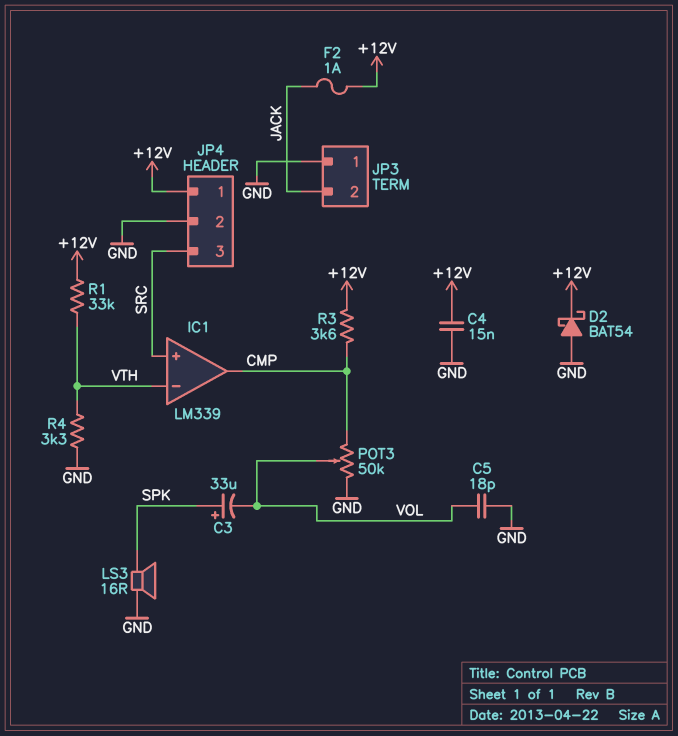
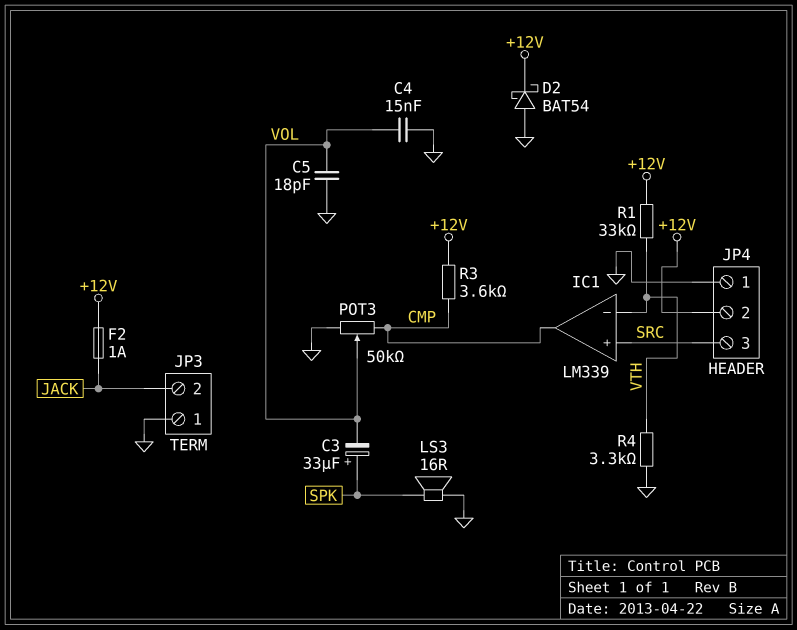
C4: 15nF (+12V, GND) -> 15nF (GND, VOL)
JP4 pin 1: +12V -> GND
JP4 pin 2: GND -> +12V

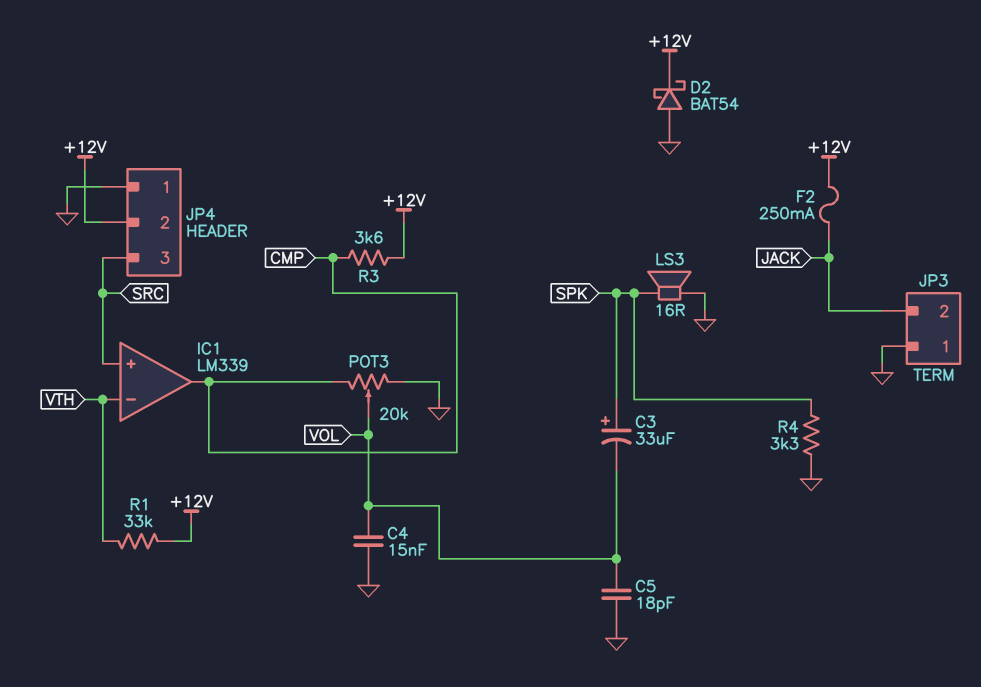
F2: 1A (+12V, JACK) -> 250mA (+12V, JACK)
POT3: 50k (CMP, GND, wiper VOL) -> 20k (CMP, GND, wiper VOL)
R4: 3.3k (GND, VTH) -> 3.3k (GND, SPK)

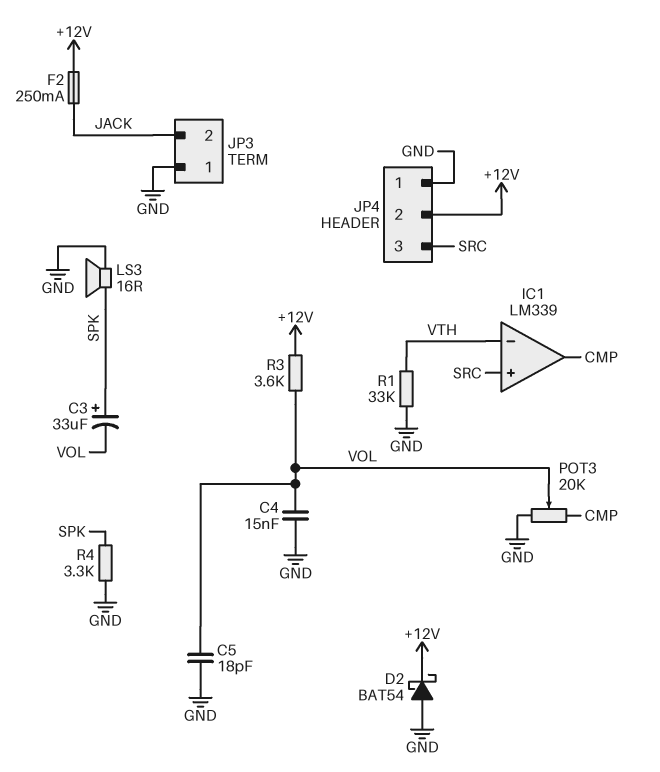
R1: 33k (+12V, VTH) -> 33k (GND, VTH)
R3: 3.6k (+12V, CMP) -> 3.6k (+12V, VOL)

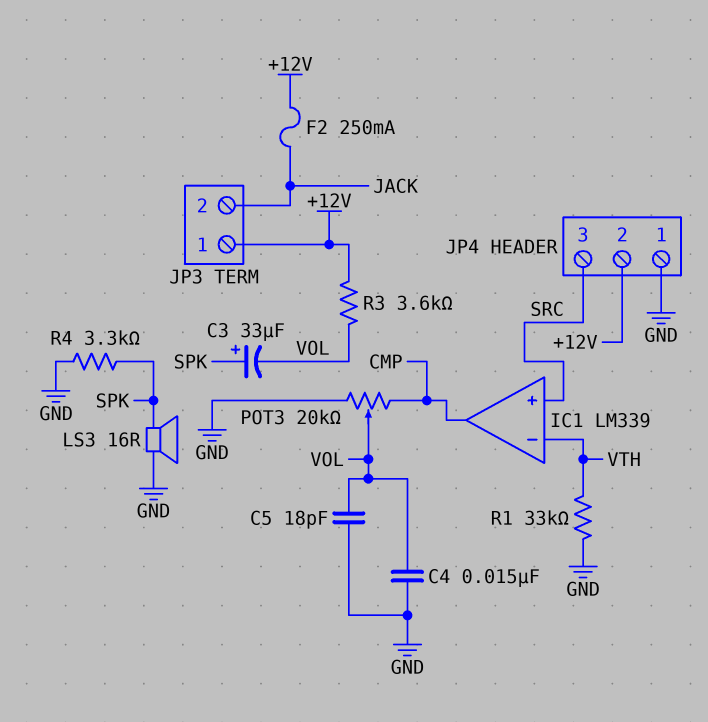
D2: schottky BAT54 (A GND, K +12V) -> none
JP3 pin 1: GND -> +12V

